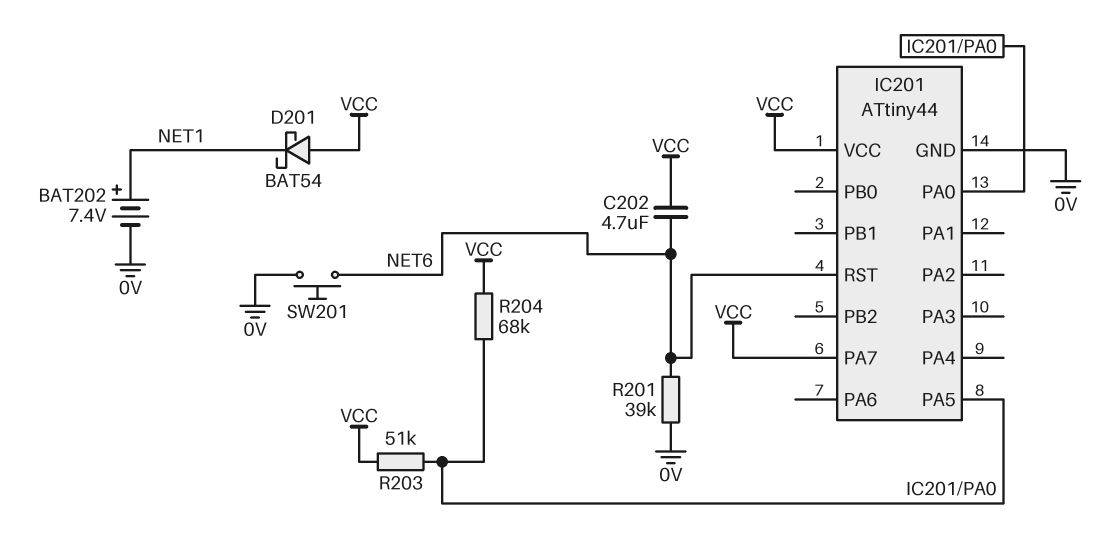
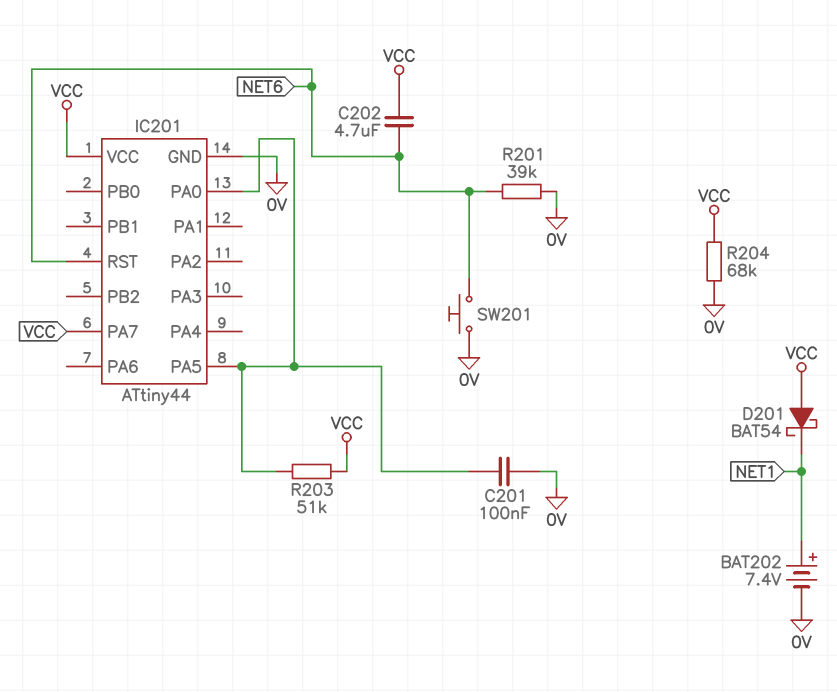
C201: none -> 100nF (0V, IC201/PA0)
R204: 68k (IC201/PA0, VCC) -> 68k (0V, VCC)

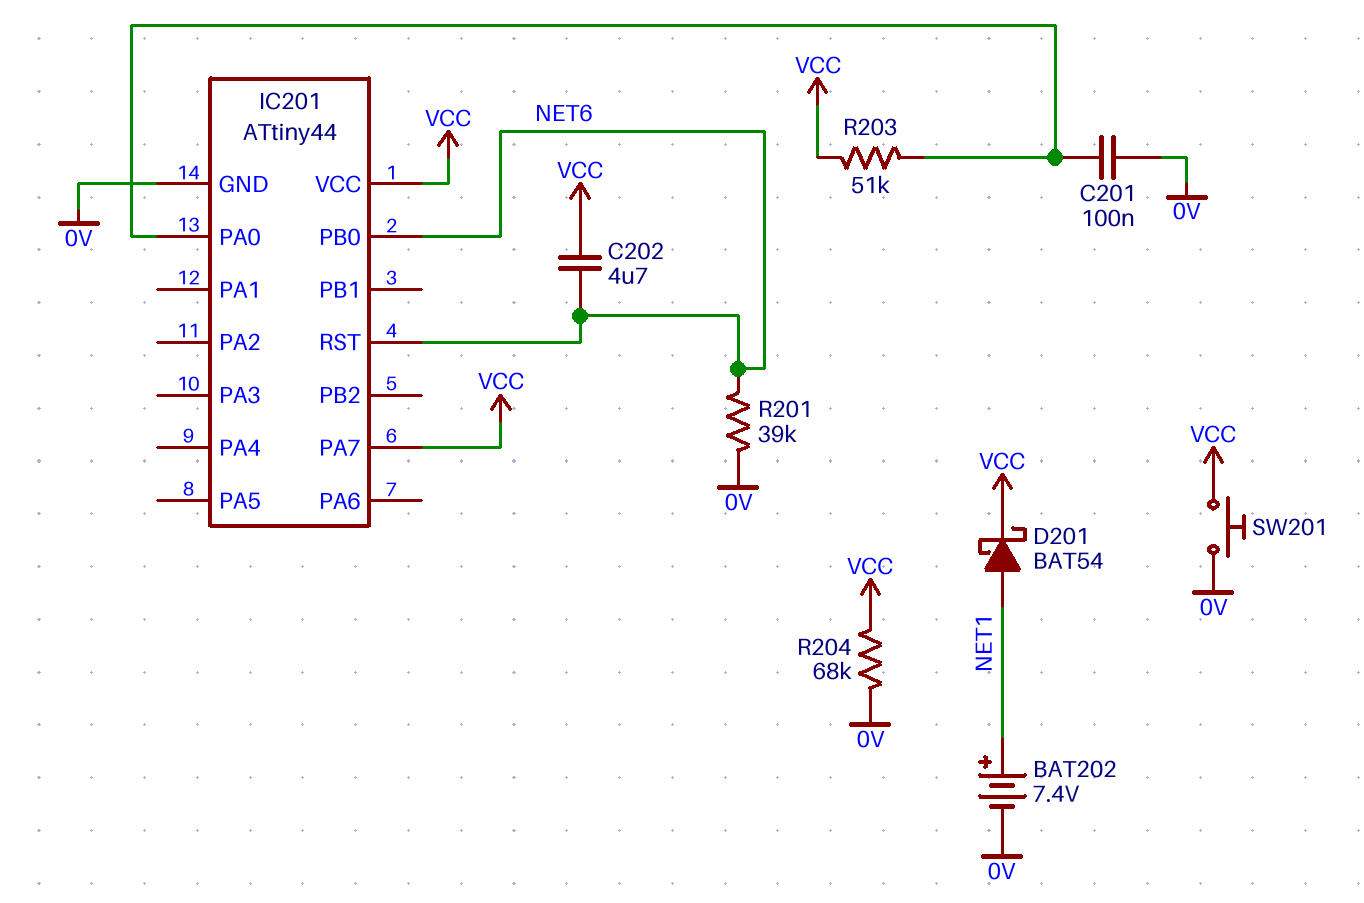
D201: schottky BAT54 (A VCC, K NET1) -> schottky BAT54 (A NET1, K VCC)
IC201 pin PA5: IC201/PA0 -> none
IC201 pin PB0: none -> NET6
SW201: button (0V, NET6) -> button (0V, VCC)

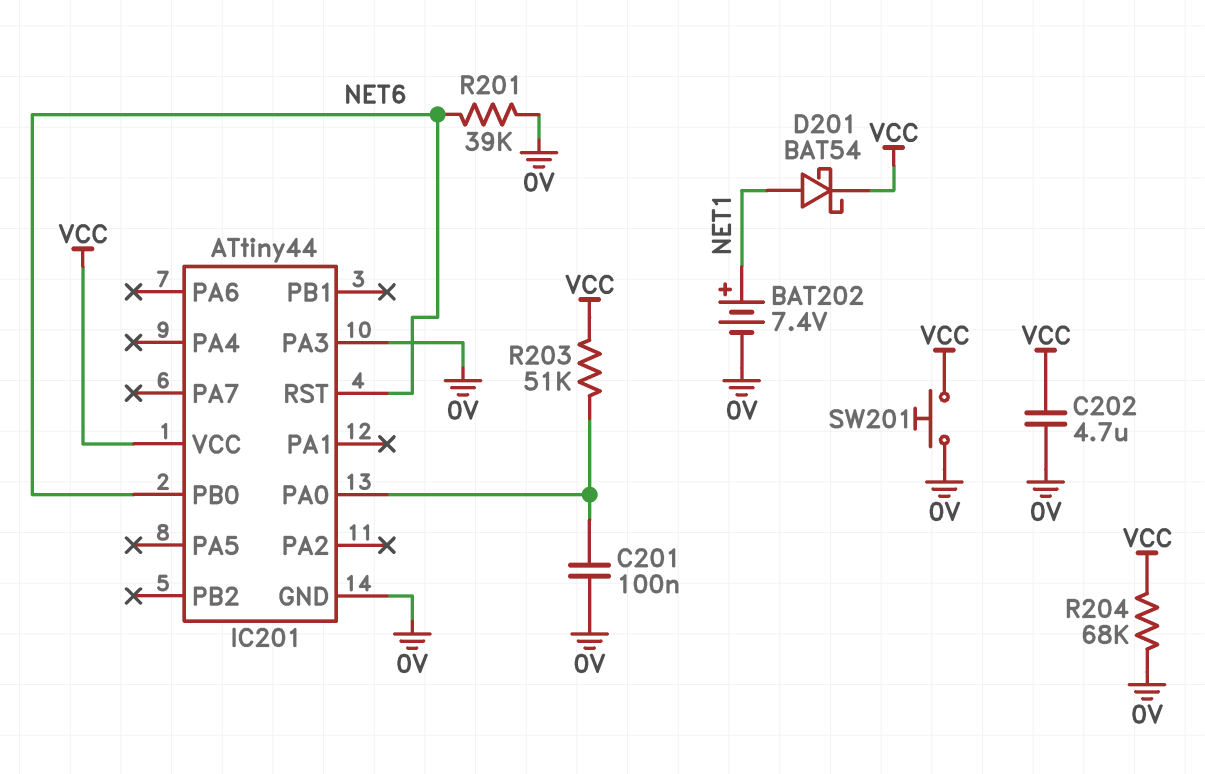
C202: 4.7uF (NET6, VCC) -> 4.7uF (0V, VCC)
IC201 pin PA3: none -> 0V
IC201 pin PA7: VCC -> none

